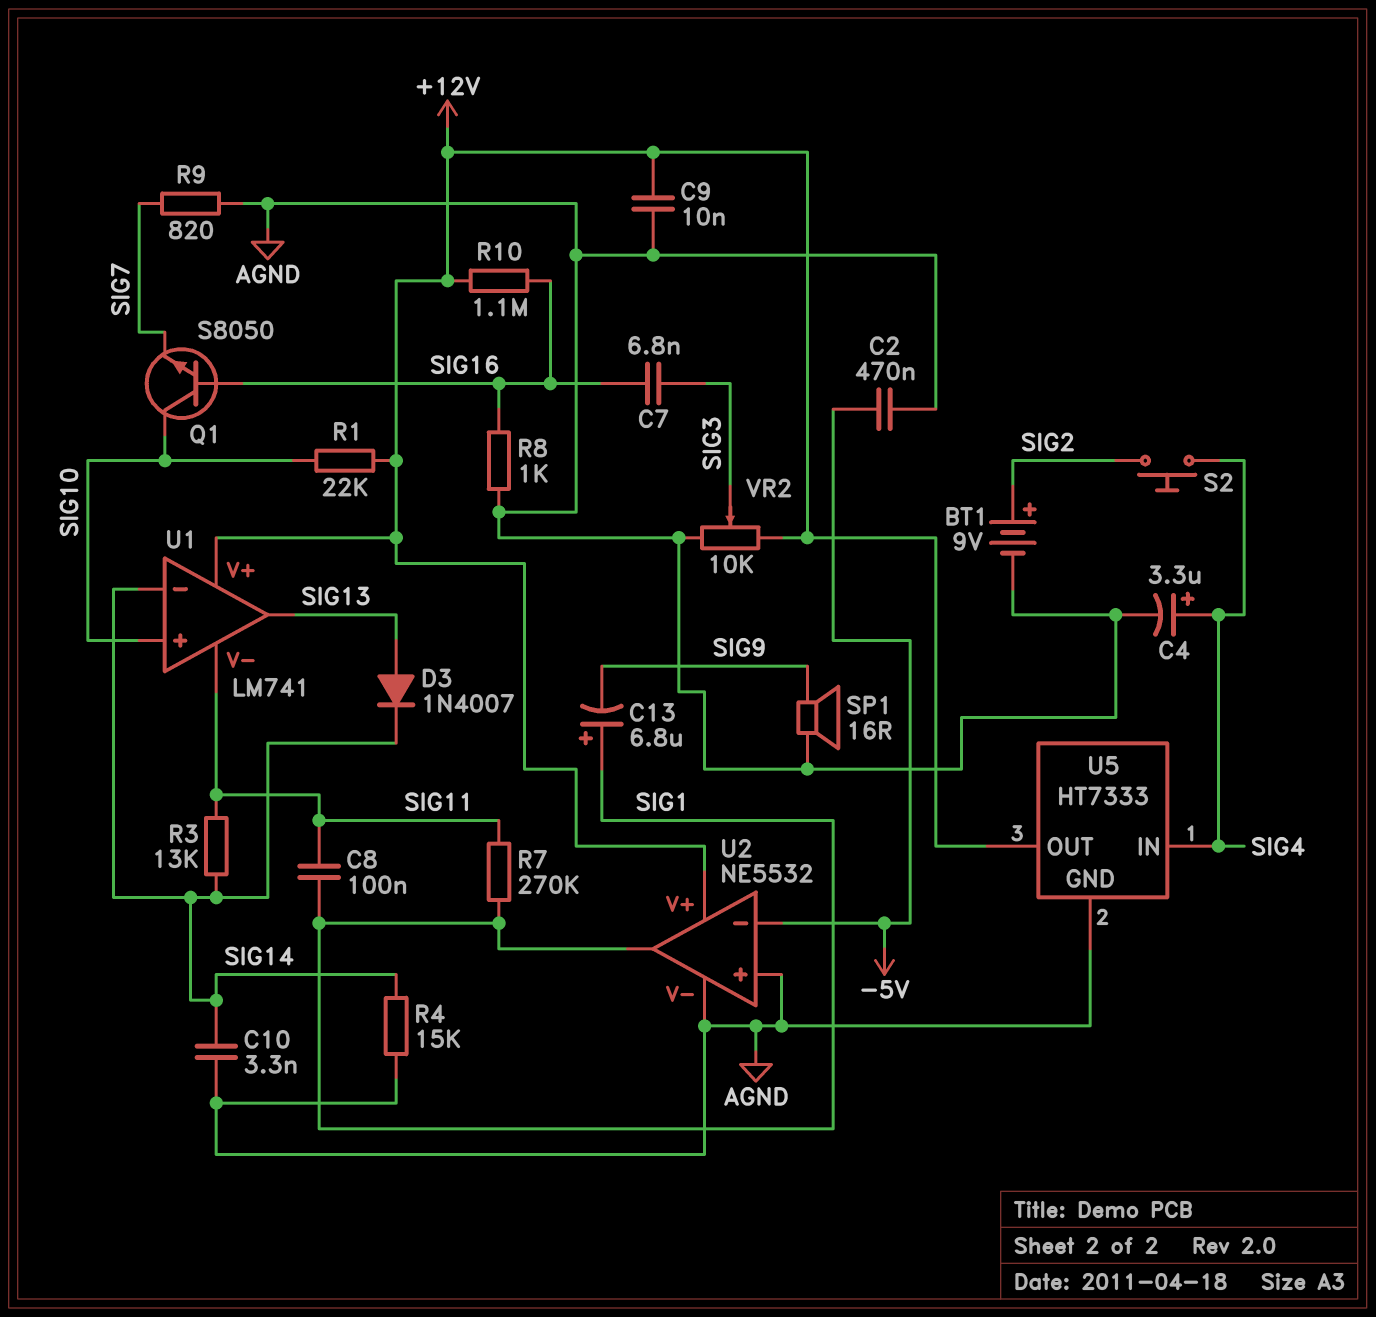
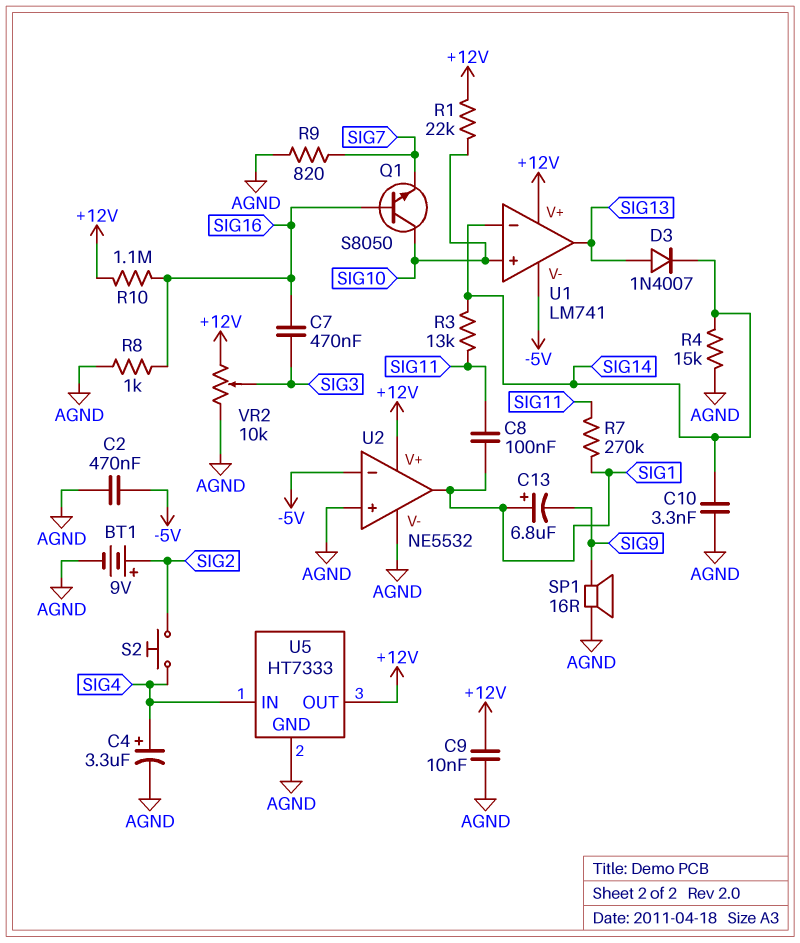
C7: 6.8nF (SIG3, SIG16) -> 470nF (SIG3, SIG16)
U1 pin V-: SIG11 -> -5V

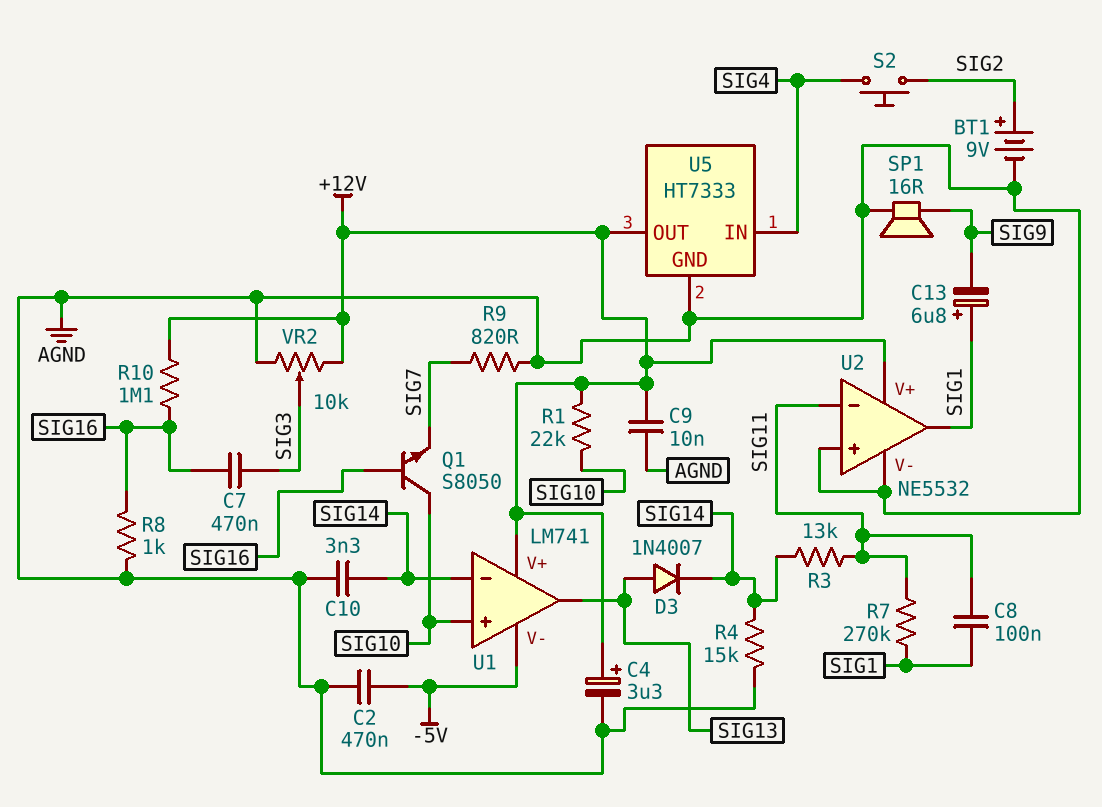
C4: 3.3uF (plus SIG4, minus AGND) -> 3.3uF (plus +12V, minus AGND)
U2 pin in-: -5V -> SIG11

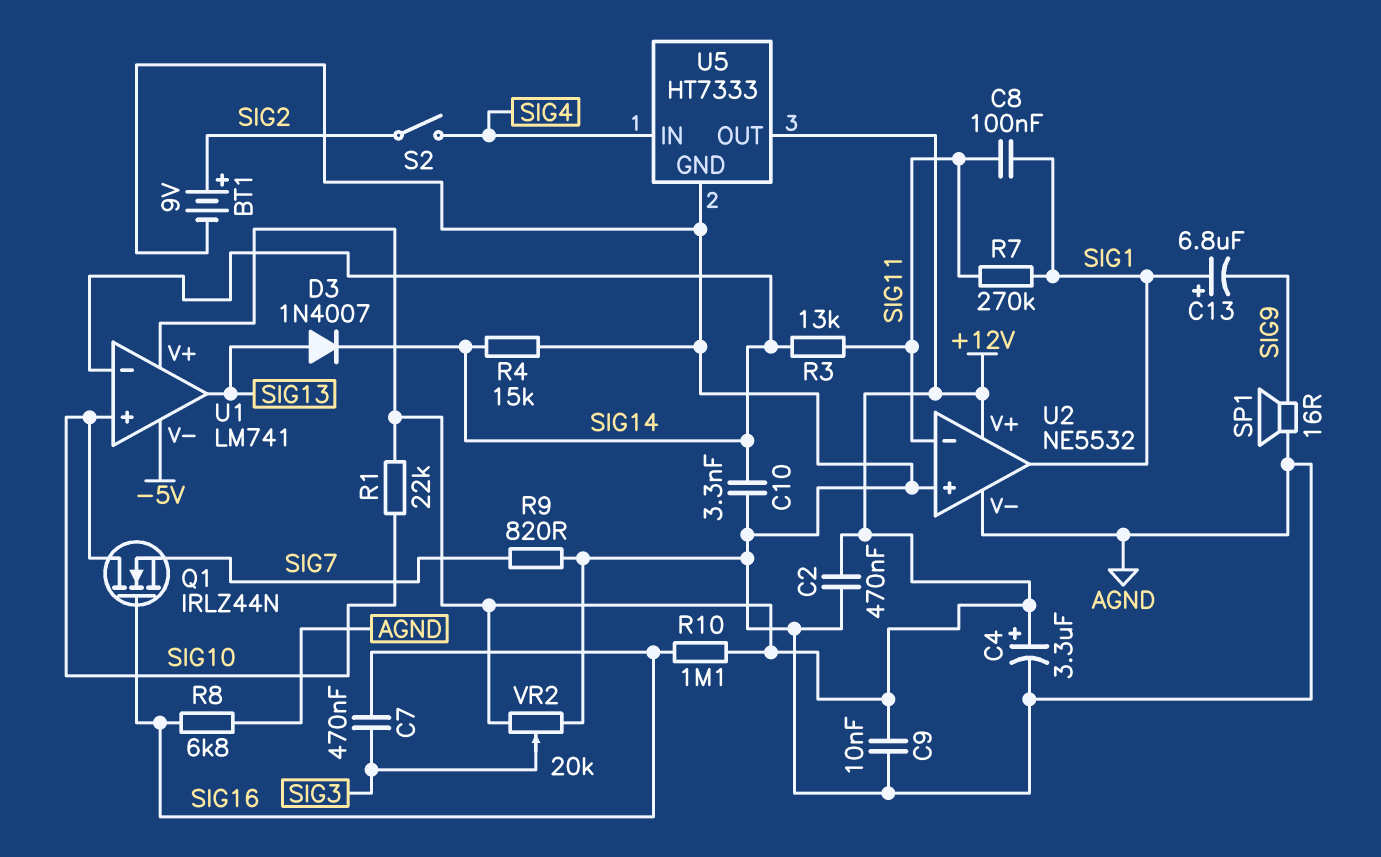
C2: 470nF (-5V, AGND) -> 470nF (+12V, AGND)
Q1: NPN S8050 (B SIG16, C SIG10, E SIG7) -> NMOS IRLZ44N (G SIG16, D SIG10, S SIG7)
R8: 1k (AGND, SIG16) -> 6.8k (AGND, SIG16)
S2: button (SIG2, SIG4) -> switch (SIG2, SIG4)
VR2: 10k (+12V, AGND, wiper SIG3) -> 20k (+12V, AGND, wiper SIG3)

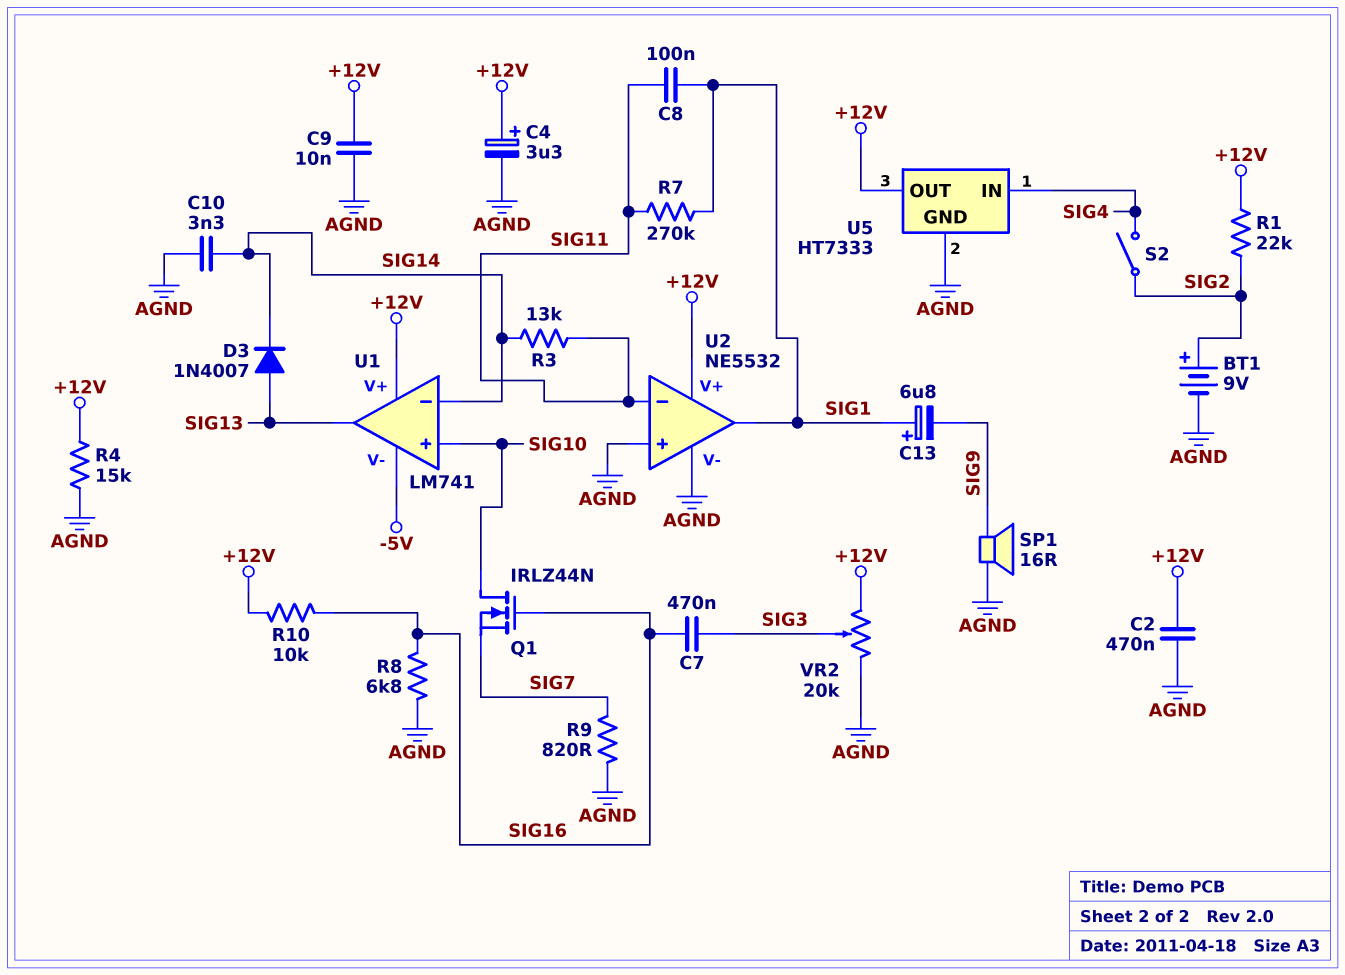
R1: 22k (+12V, SIG10) -> 22k (+12V, SIG2)
R4: 15k (AGND, SIG14) -> 15k (+12V, AGND)
R10: 1.1M (+12V, SIG16) -> 10k (+12V, SIG16)

